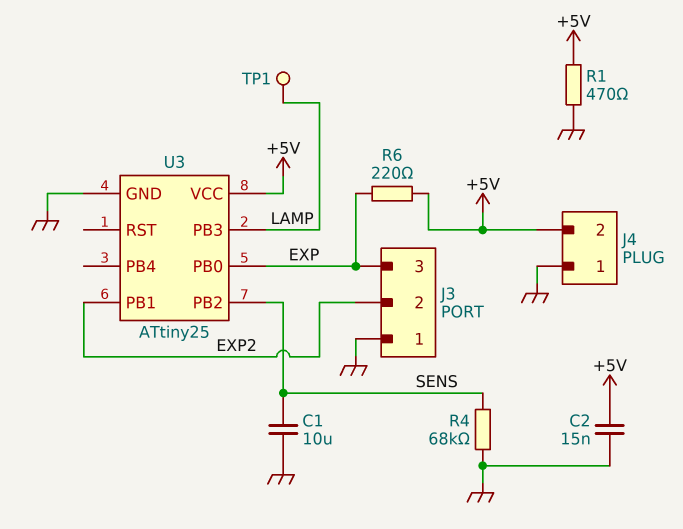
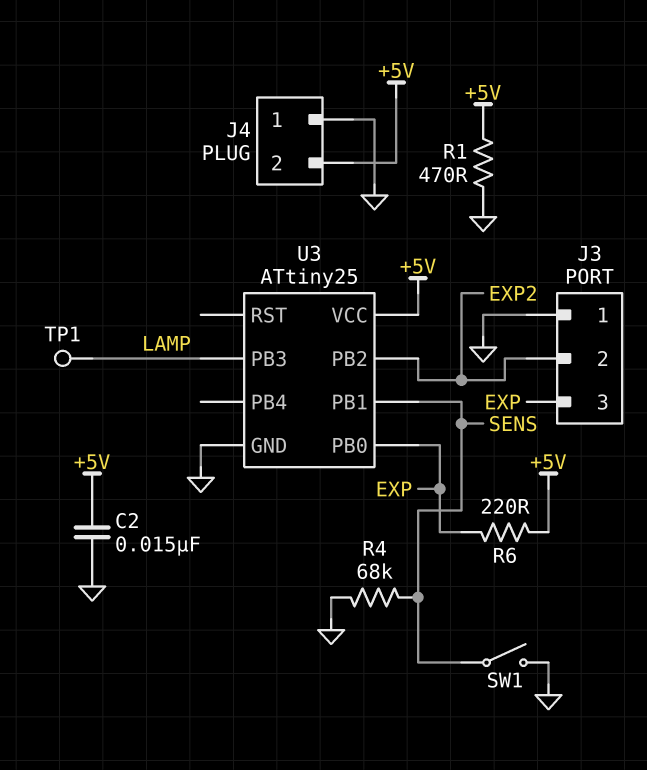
C1: 10uF (GND, SENS) -> none
SW1: none -> switch (GND, SENS)
U3 pin PB1: EXP2 -> SENS
U3 pin PB2: SENS -> EXP2

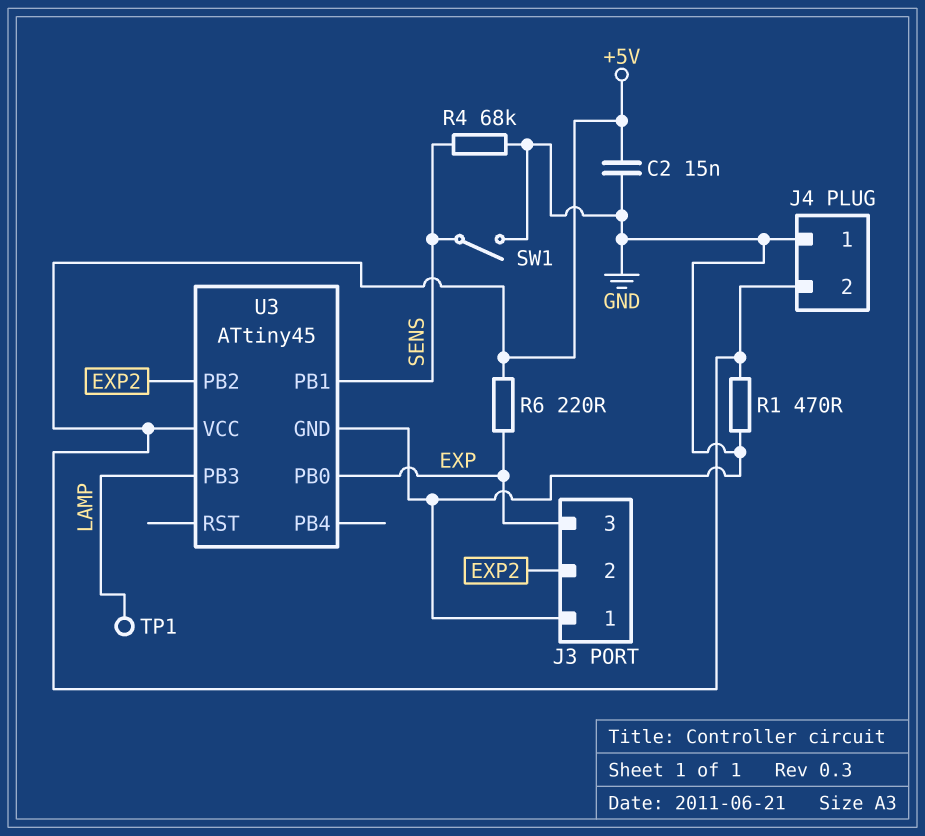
U3: ATtiny25 -> ATtiny45

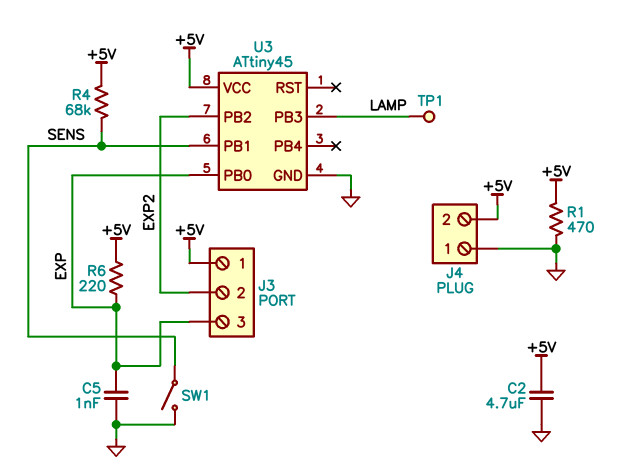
C2: 15nF (+5V, GND) -> 4.7uF (+5V, GND)
C5: none -> 1nF (EXP, GND)
J3 pin 1: GND -> +5V
R4: 68k (GND, SENS) -> 68k (+5V, SENS)

